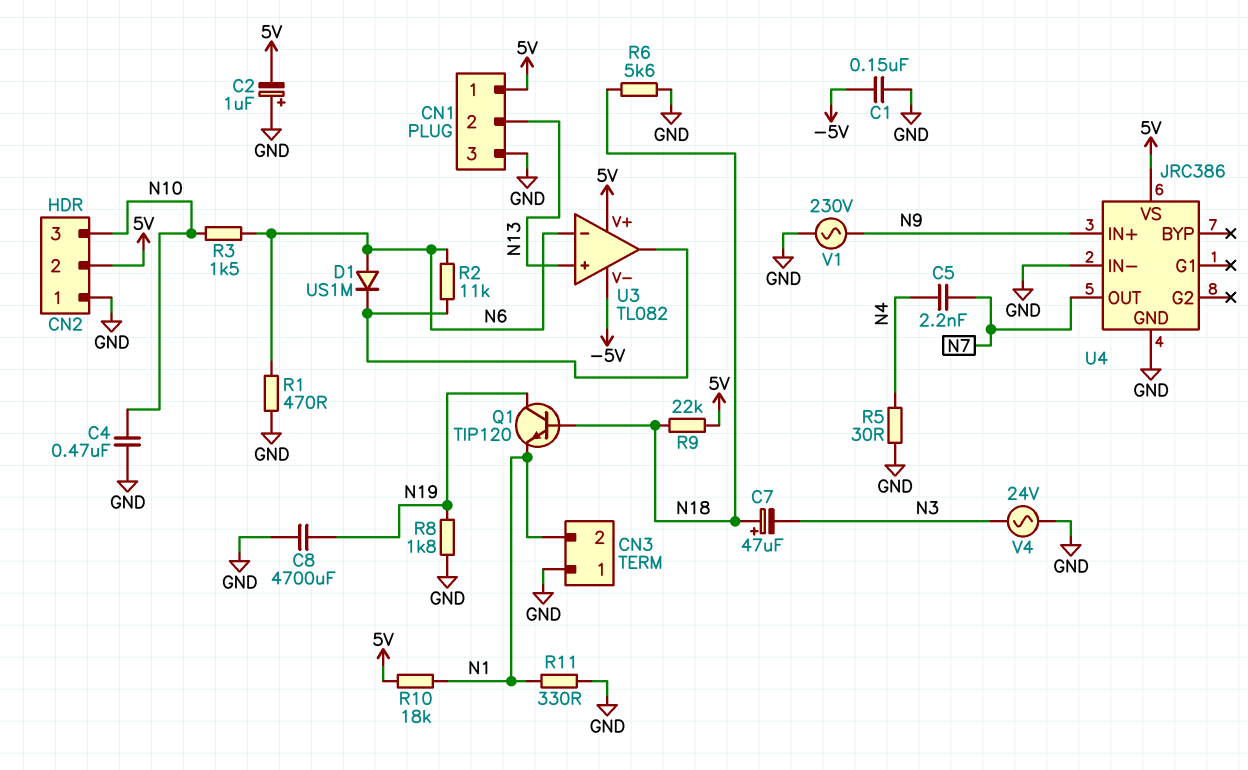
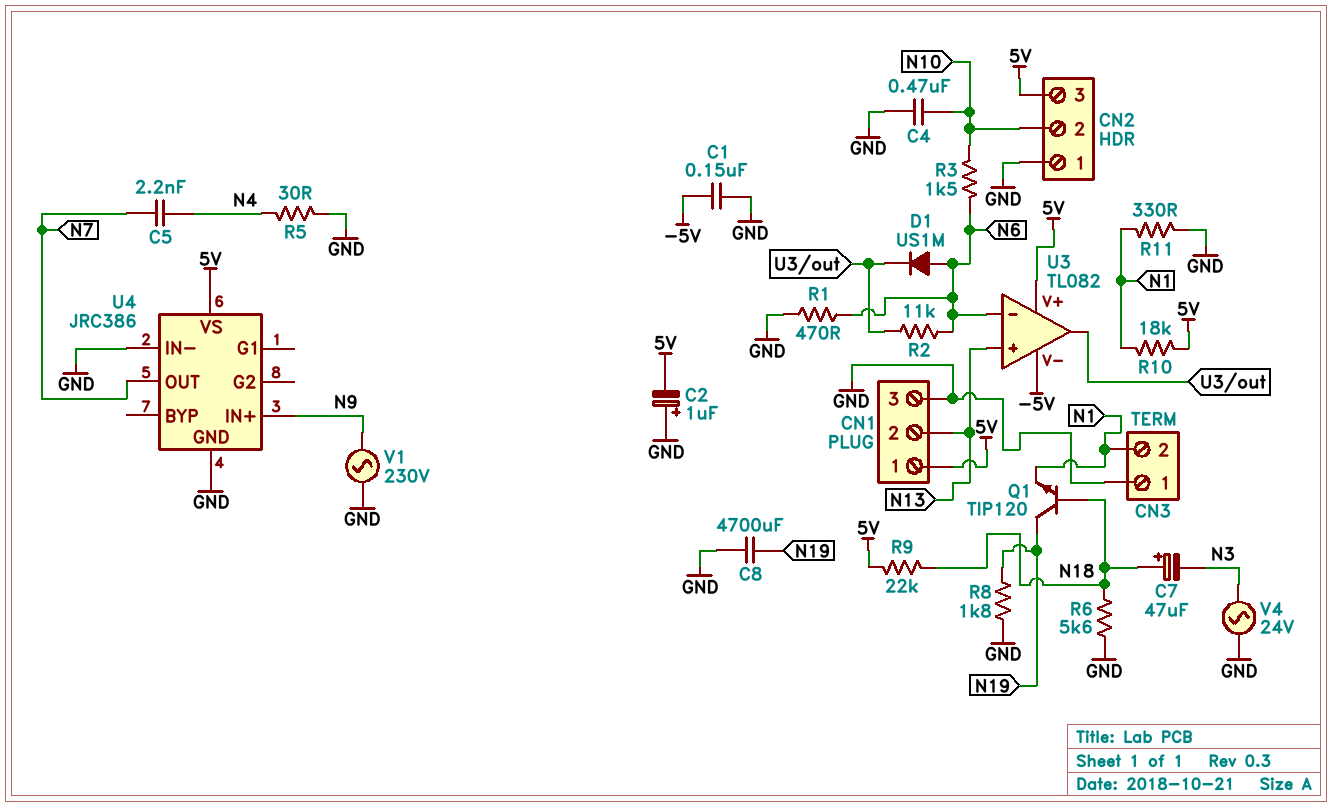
CN2 pin 2: 5V -> N10
CN2 pin 3: N10 -> 5V

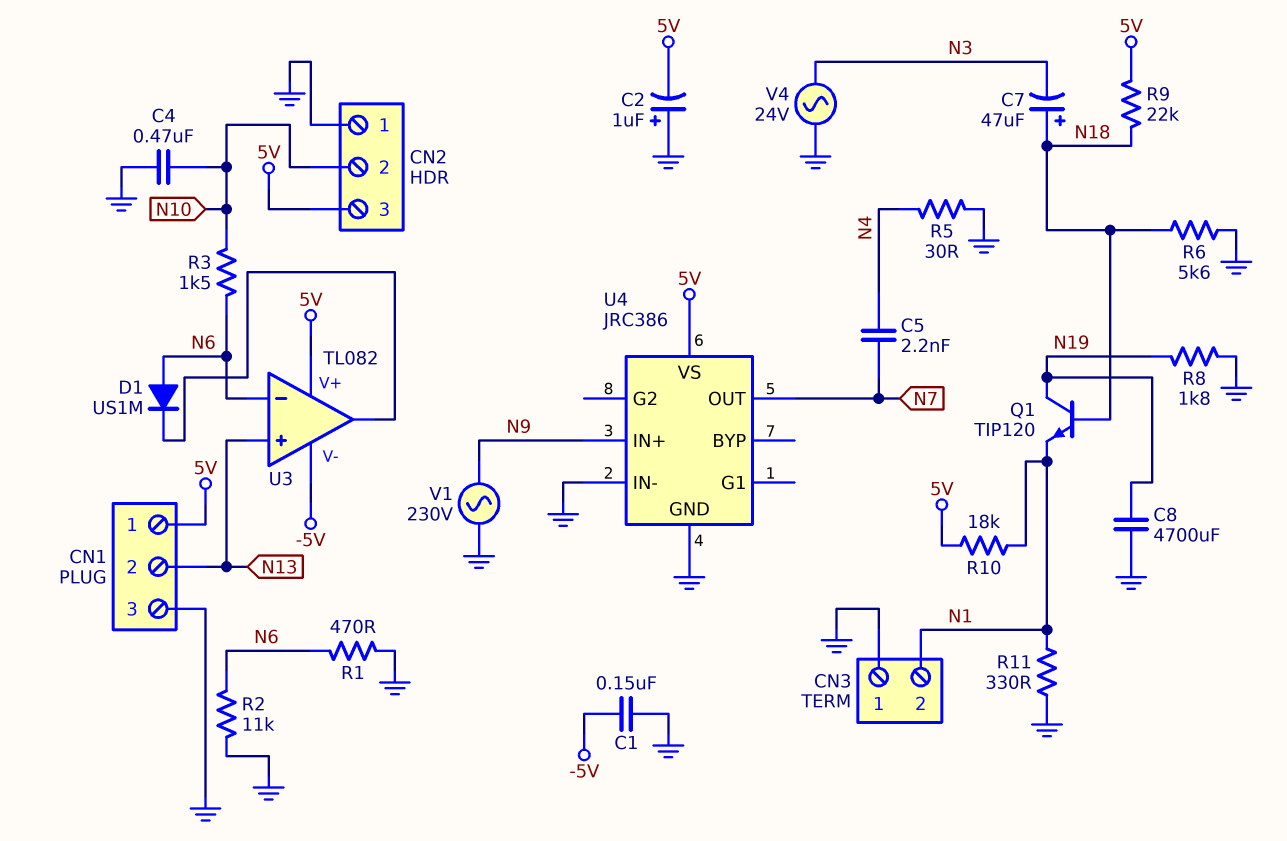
R2: 11k (N6, U3/out) -> 11k (GND, N6)

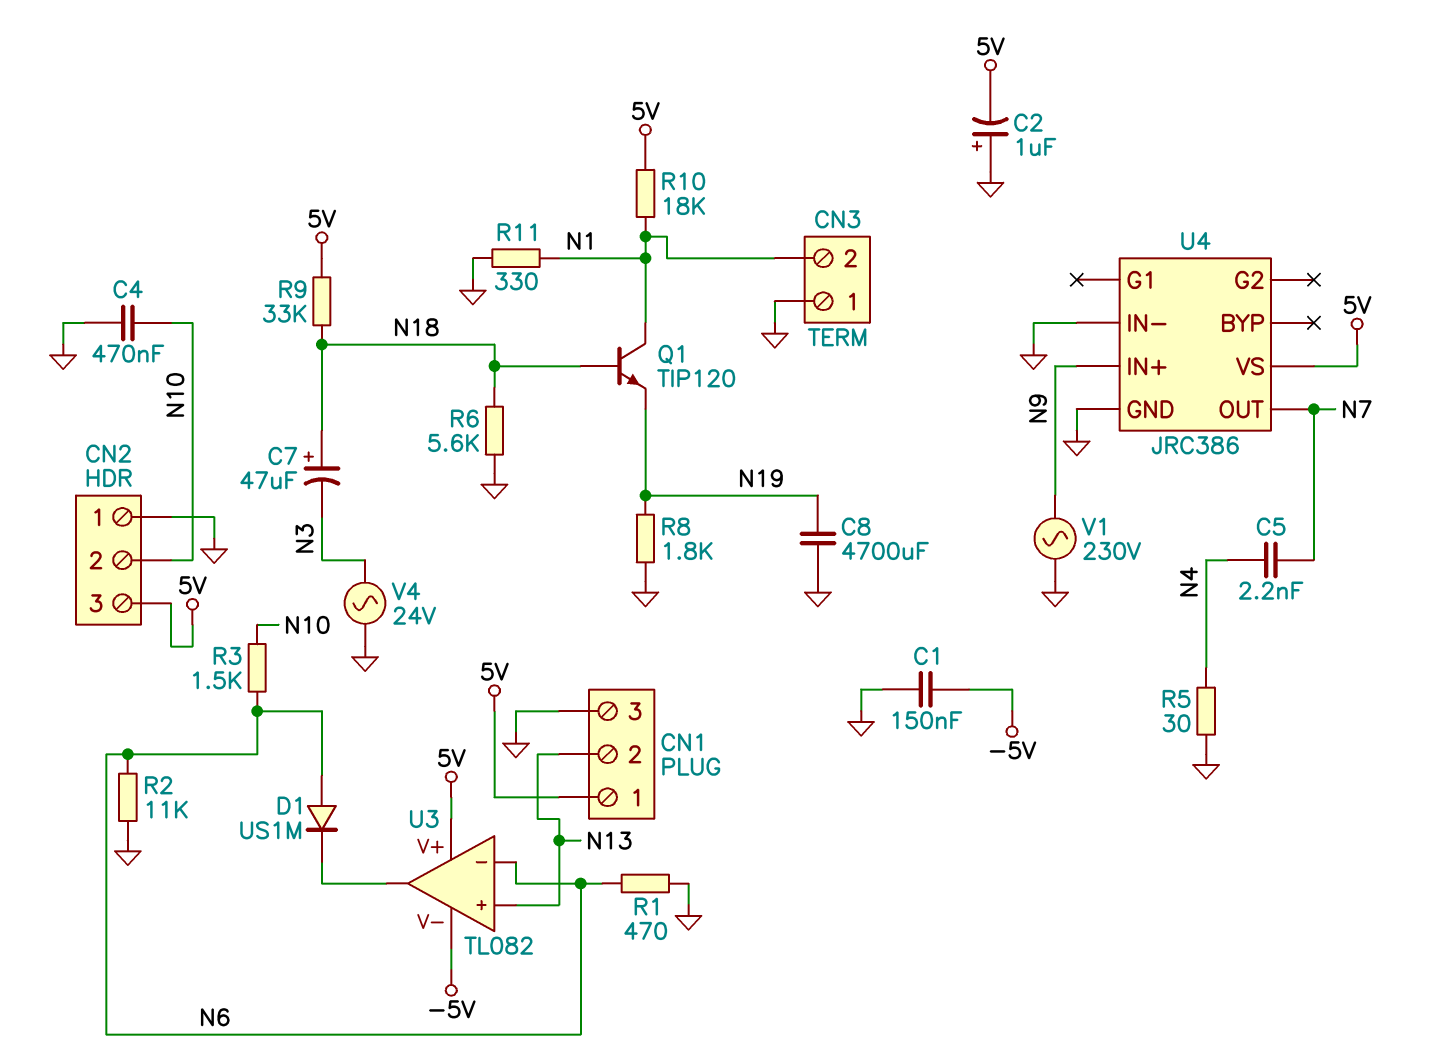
Q1: NPN TIP120 (B N18, C N19, E N1) -> NPN TIP120 (B N18, C N1, E N19)
R9: 22k (5V, N18) -> 33k (5V, N18)

